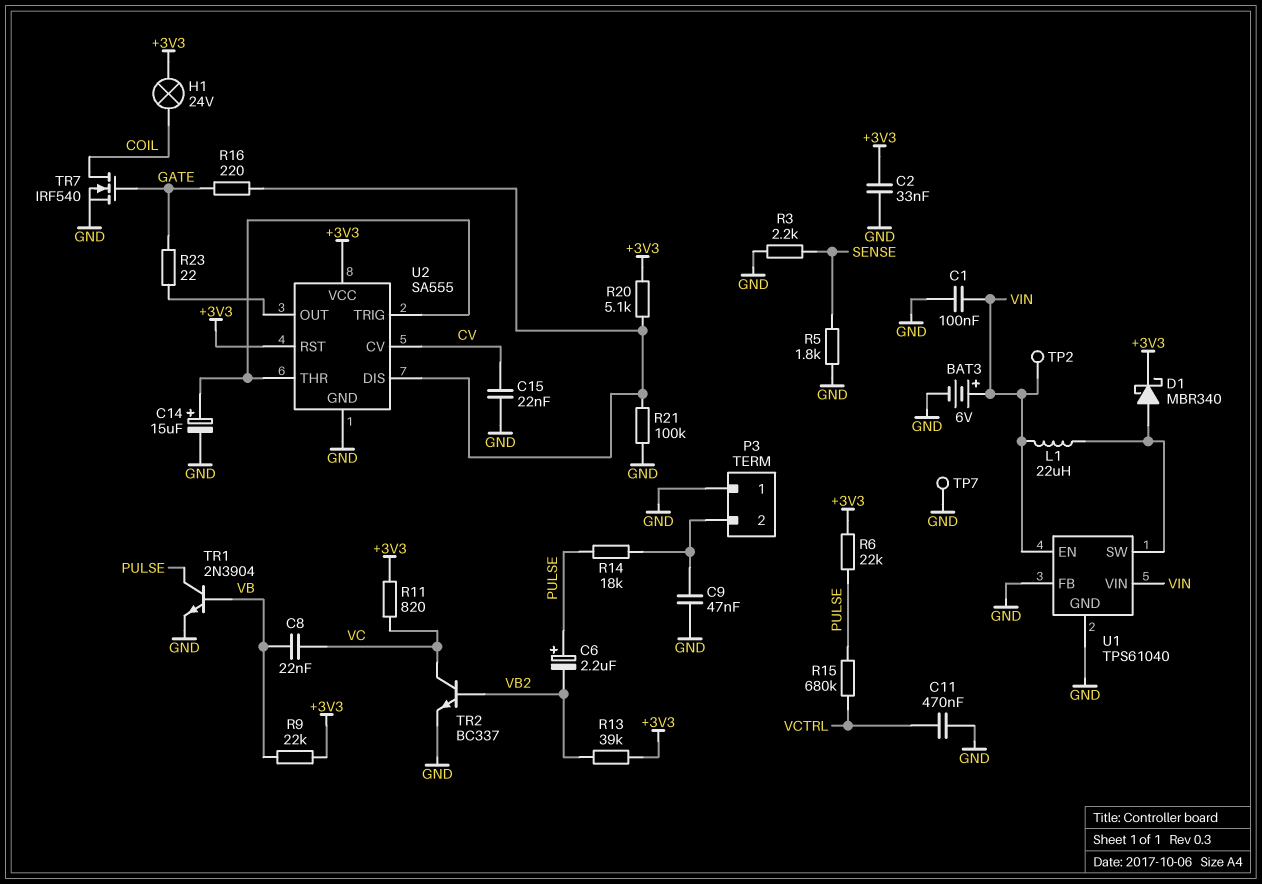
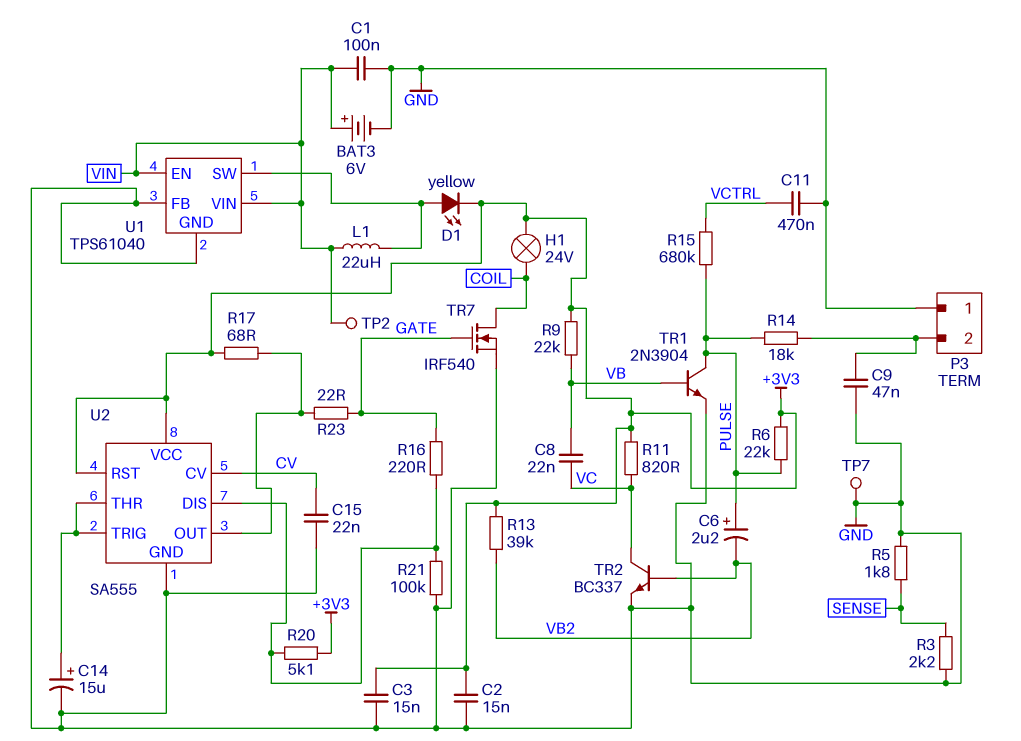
C2: 33nF (+3V3, GND) -> 15nF (+3V3, GND)
C3: none -> 15nF (+3V3, GND)
D1: schottky MBR340 (A U1/SW, K +3V3) -> LED yellow (A U1/SW, K +3V3)
R17: none -> 68 (+3V3, U2/OUT)

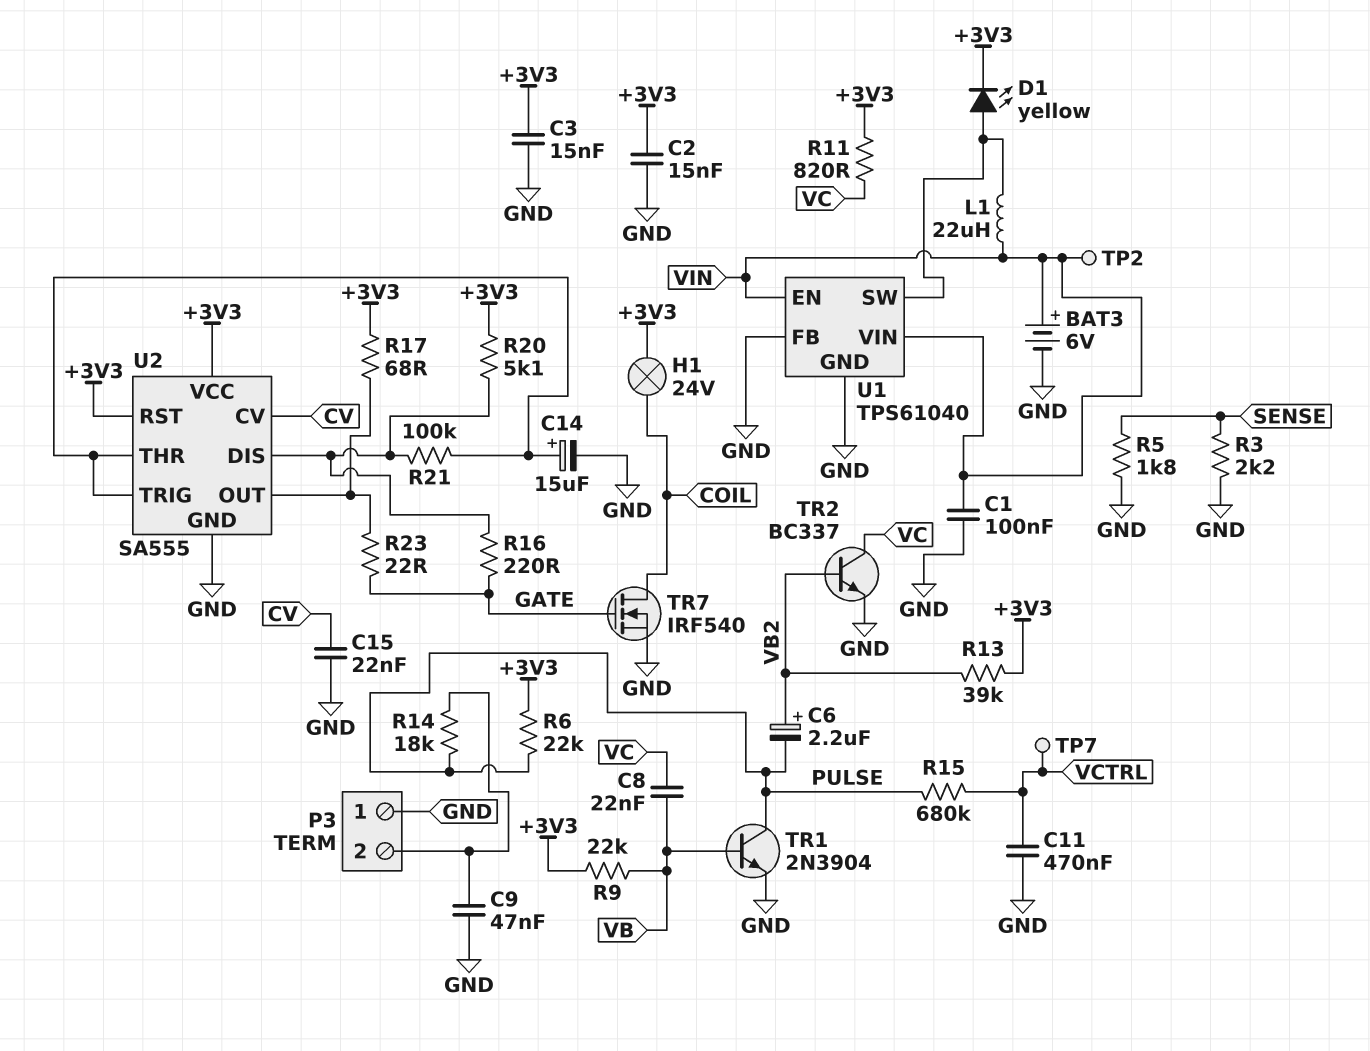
C6: 2.2uF (plus PULSE, minus VB2) -> 2.2uF (plus VB2, minus PULSE)
R21: 100k (GND, U2/DIS) -> 100k (U2/DIS, U2/THR)
TP7: test point (GND) -> test point (VCTRL)

